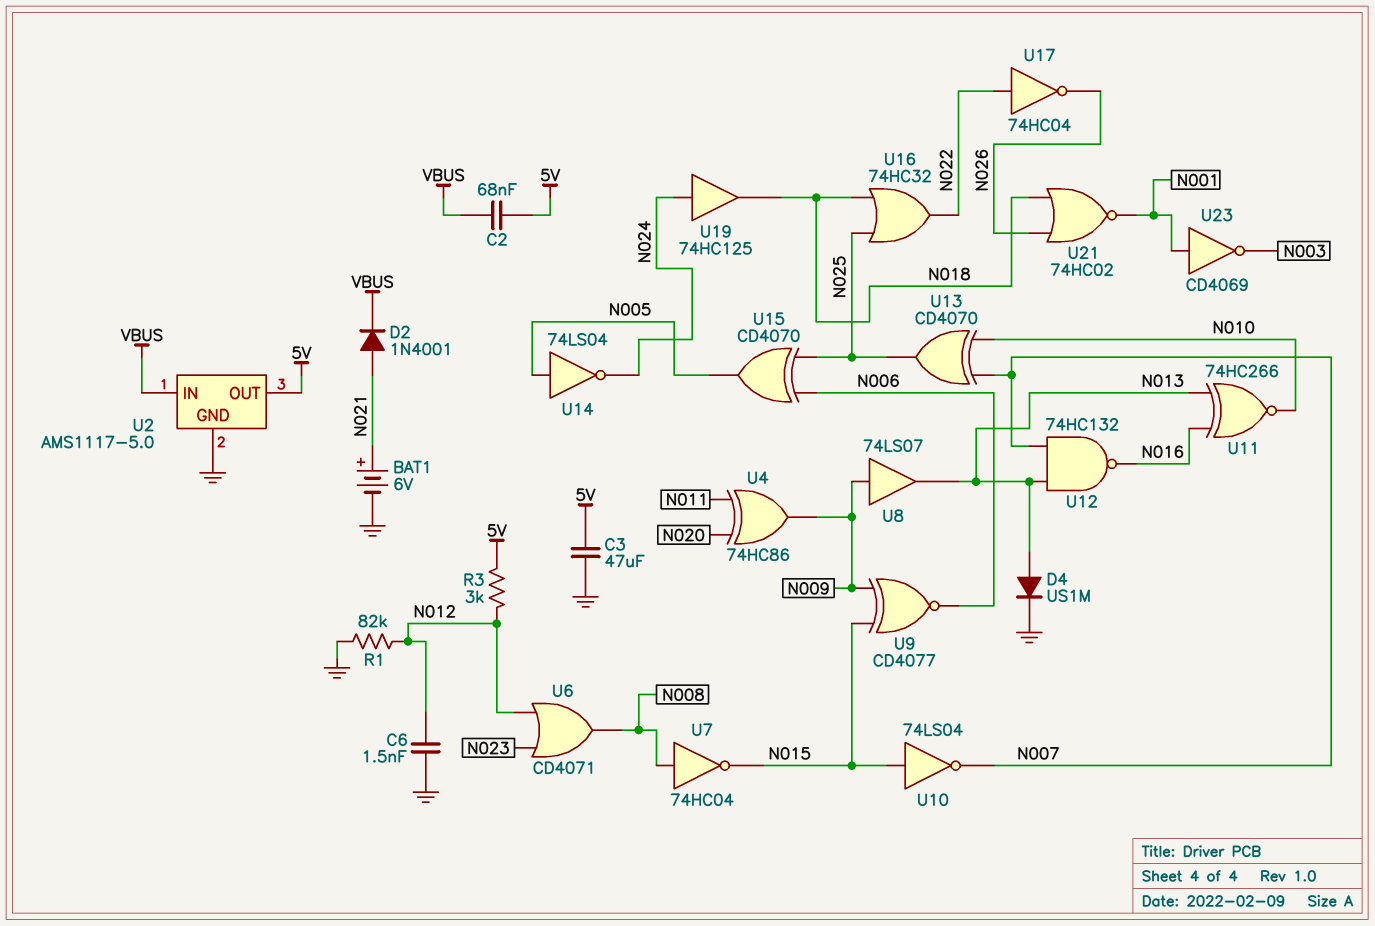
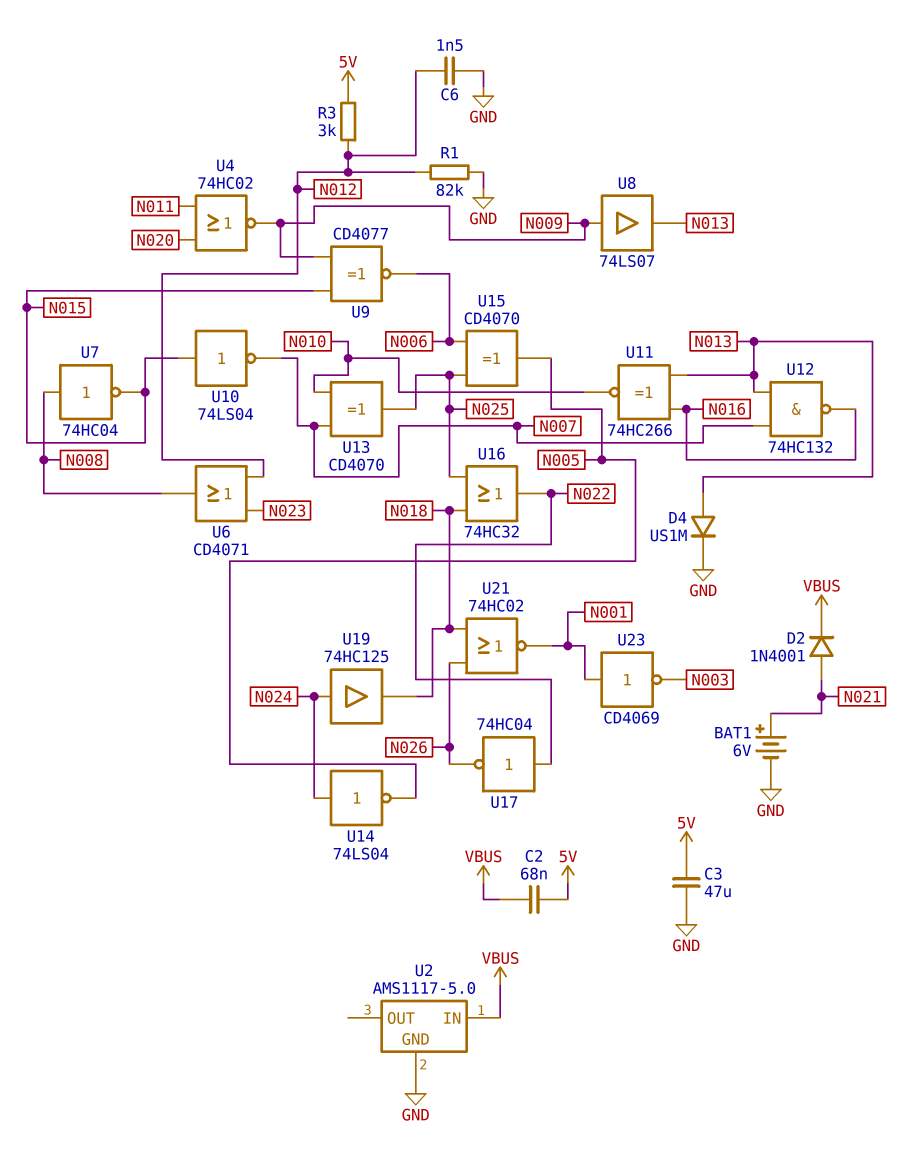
U2 pin OUT: 5V -> none
U4: XOR 74HC86 (in N011, in N020, out N009) -> NOR 74HC02 (in N011, in N020, out N009)
U14: NOT 74LS04 (in N005, out N024) -> NOT 74LS04 (in N024, out N005)

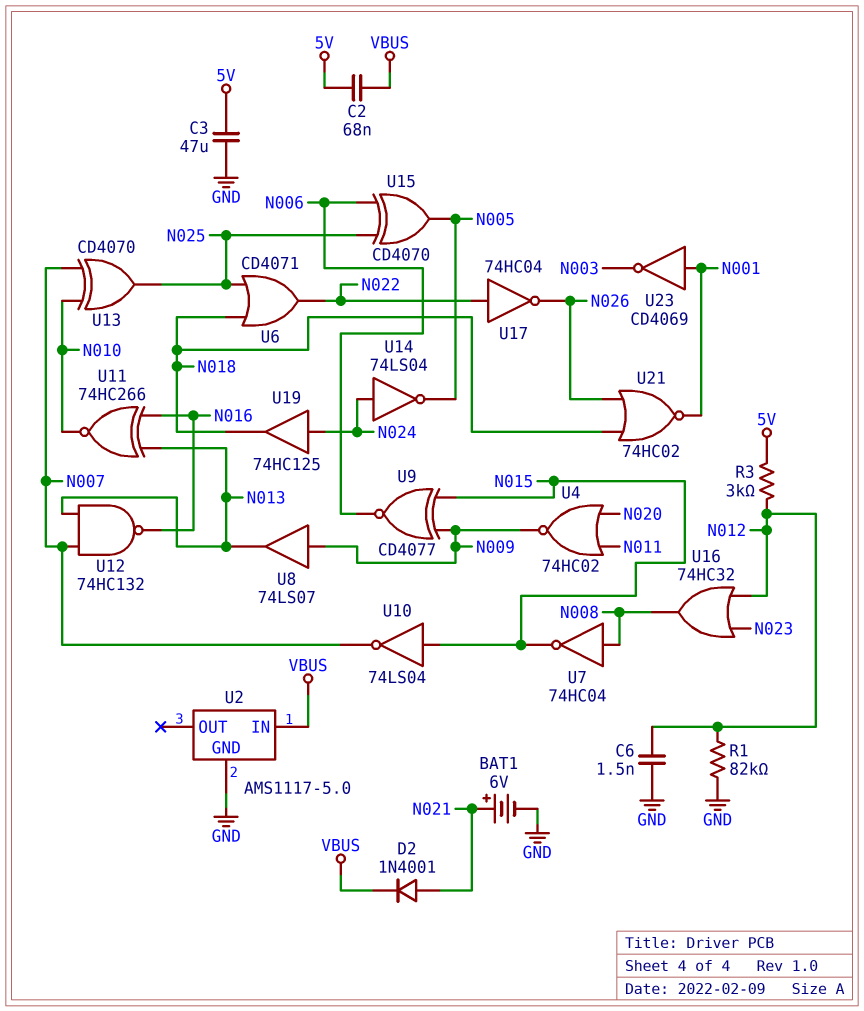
D4: diode US1M (A N013, K GND) -> none
U6: OR CD4071 (in N012, in N023, out N008) -> OR CD4071 (in N018, in N025, out N022)
U16: OR 74HC32 (in N018, in N025, out N022) -> OR 74HC32 (in N012, in N023, out N008)

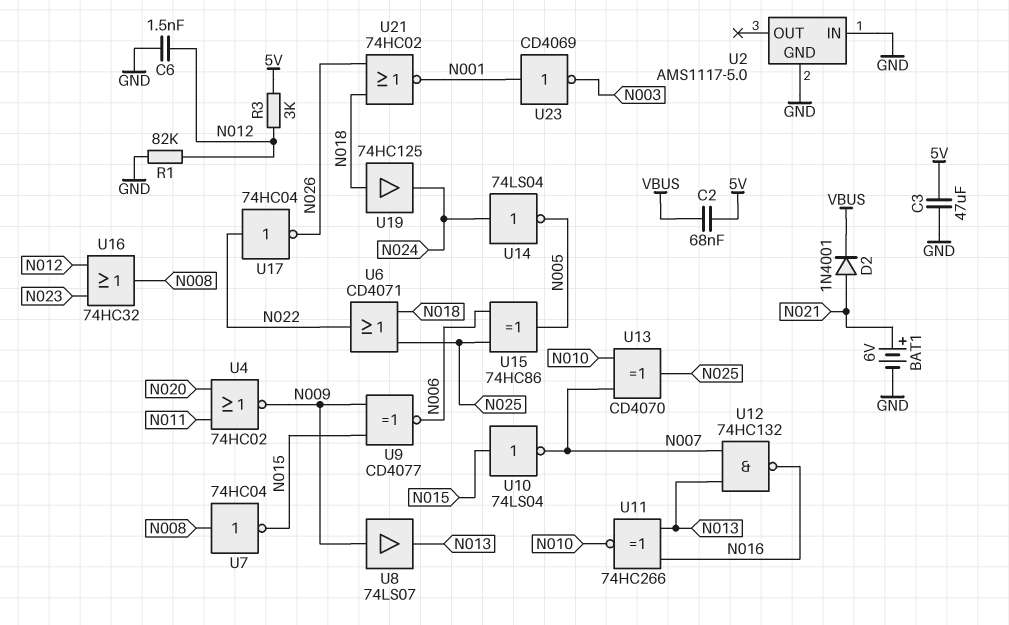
U2 pin IN: VBUS -> GND
U15: XOR CD4070 (in N006, in N025, out N005) -> XOR 74HC86 (in N006, in N025, out N005)
U19: buffer 74HC125 (in N024, out N018) -> buffer 74HC125 (in N018, out N024)

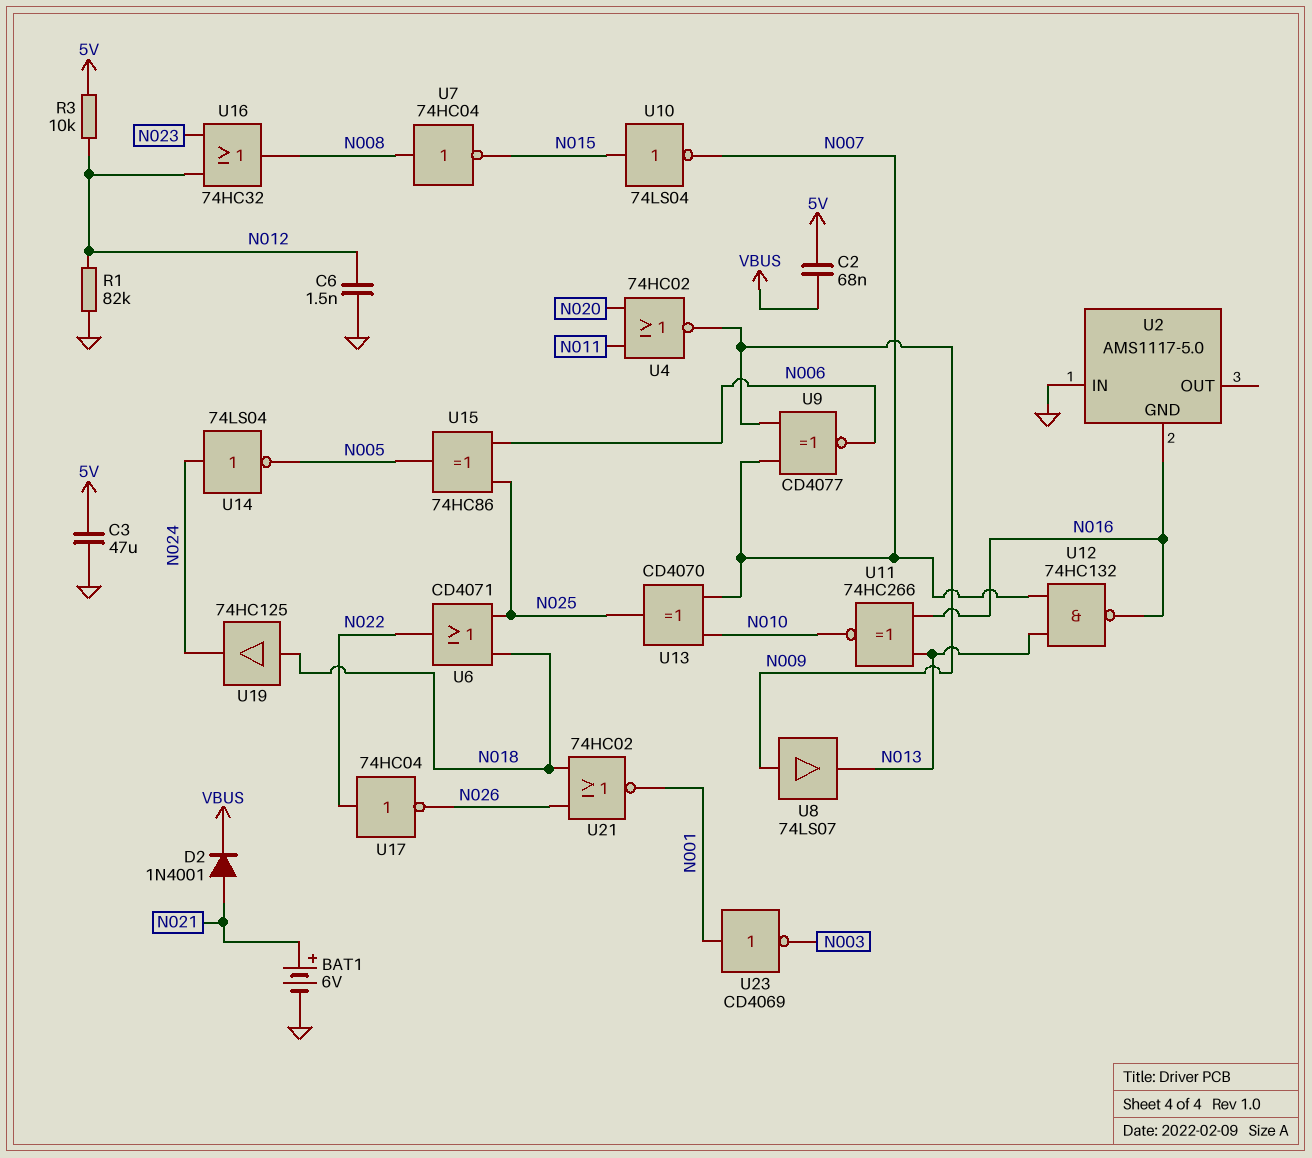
R3: 3k (5V, N012) -> 10k (5V, N012)
U2 pin GND: GND -> N016
U9: XNOR CD4077 (in N009, in N015, out N006) -> XNOR CD4077 (in N007, in N009, out N006)

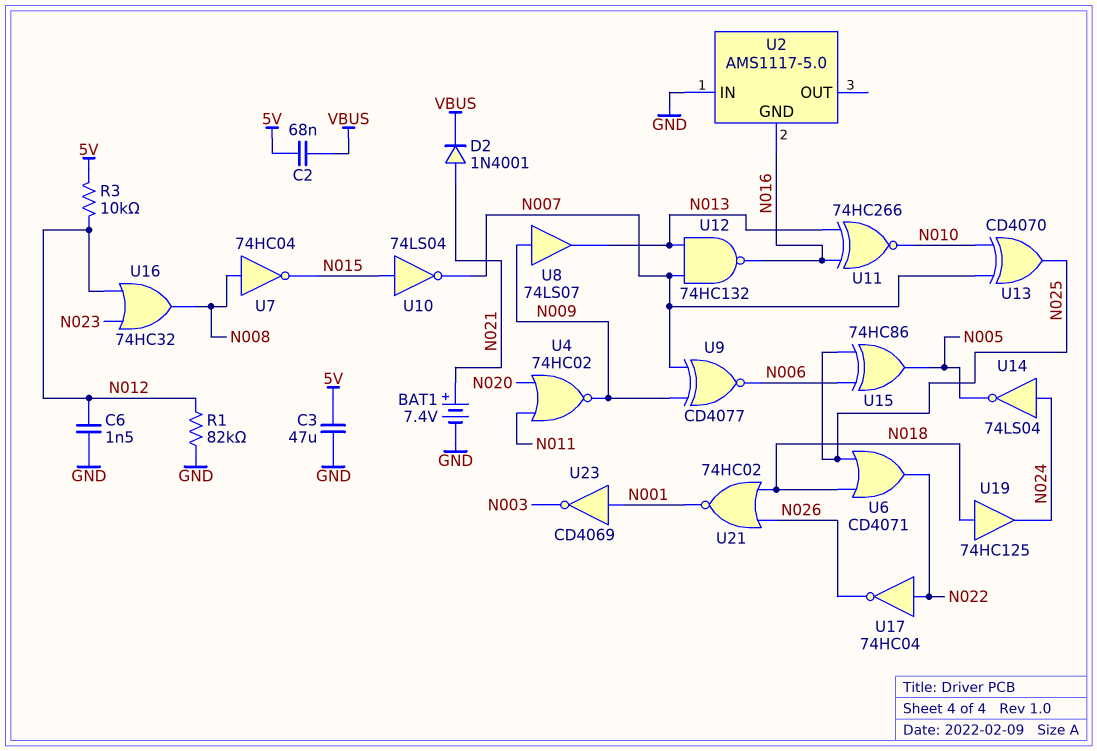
BAT1: 6V (plus N021, minus GND) -> 7.4V (plus N021, minus GND)

